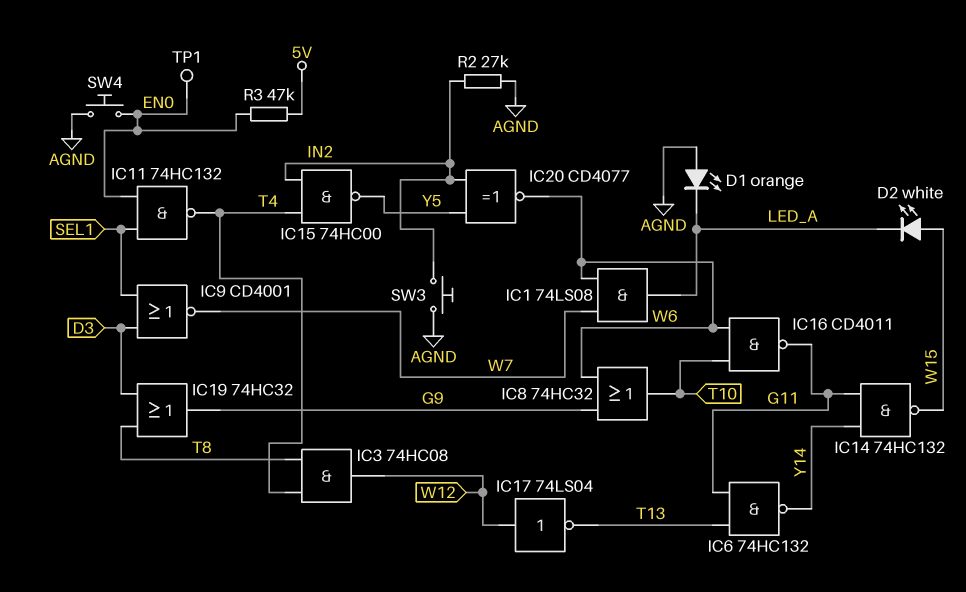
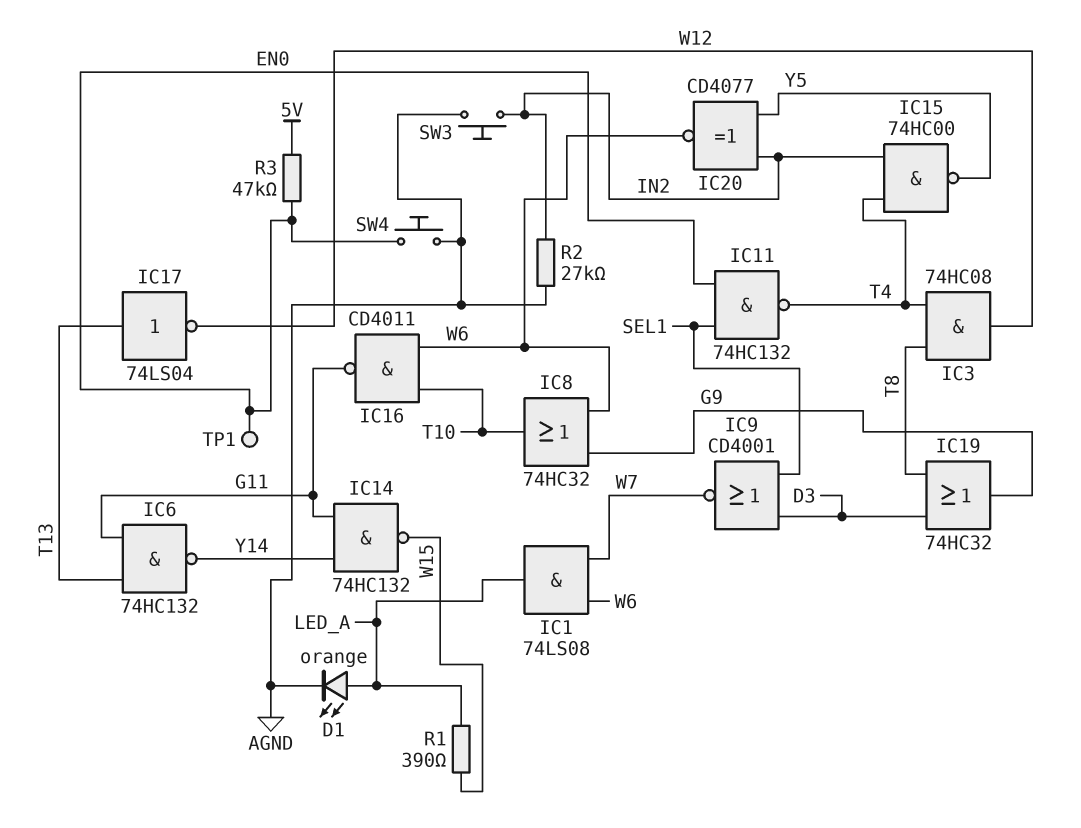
D1: LED orange (A AGND, K LED_A) -> LED orange (A LED_A, K AGND)
D2: LED white (A W15, K LED_A) -> none
IC17: NOT 74LS04 (in W12, out T13) -> NOT 74LS04 (in T13, out W12)
R1: none -> 390 (LED_A, W15)

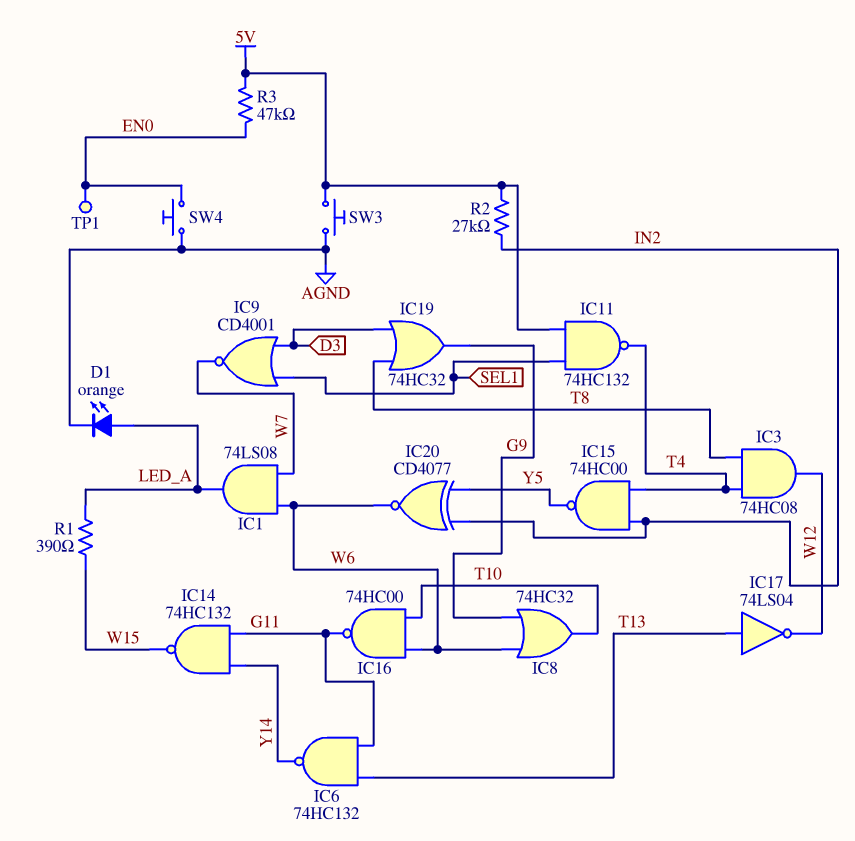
IC11: NAND 74HC132 (in EN0, in SEL1, out T4) -> NAND 74HC132 (in 5V, in SEL1, out T4)
IC16: NAND CD4011 (in T10, in W6, out G11) -> NAND 74HC00 (in T10, in W6, out G11)
R2: 27k (AGND, IN2) -> 27k (5V, IN2)
SW3: button (AGND, IN2) -> button (5V, AGND)

